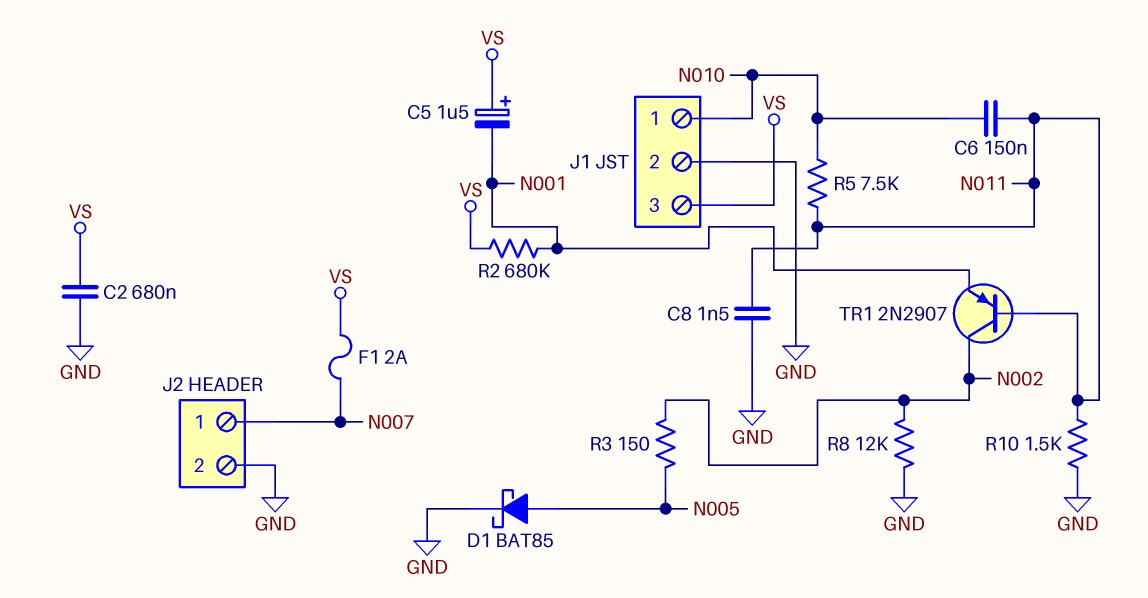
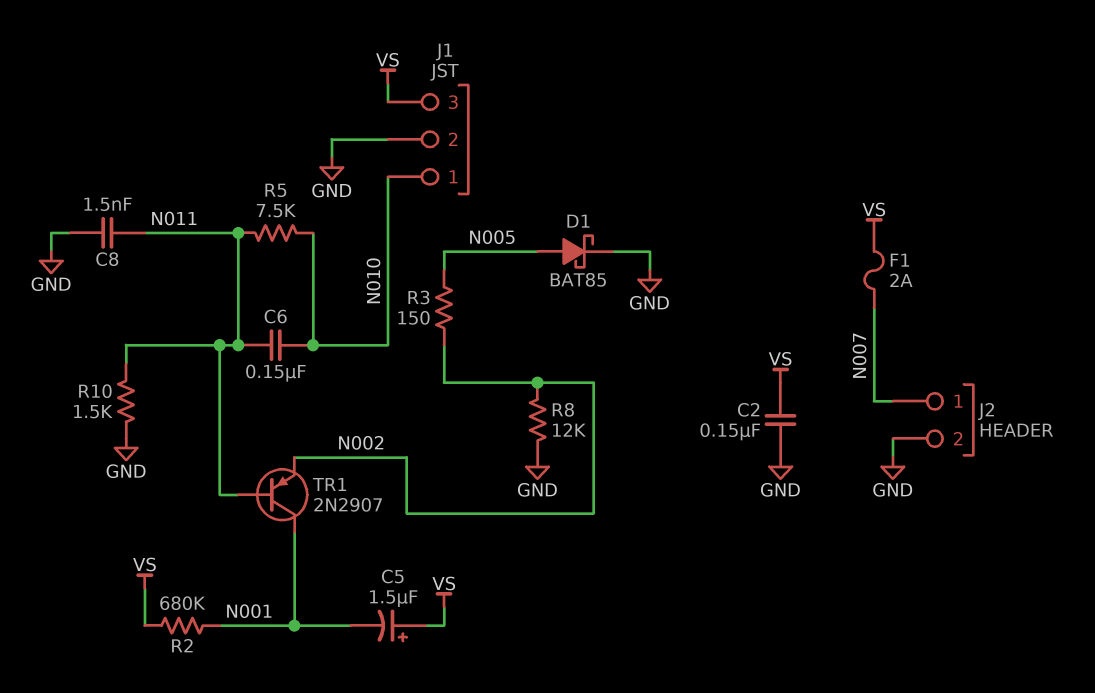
C2: 680nF (GND, VS) -> 150nF (GND, VS)
TR1: PNP 2N2907 (B N011, C N002, E N001) -> PNP 2N2907 (B N011, C N001, E N002)

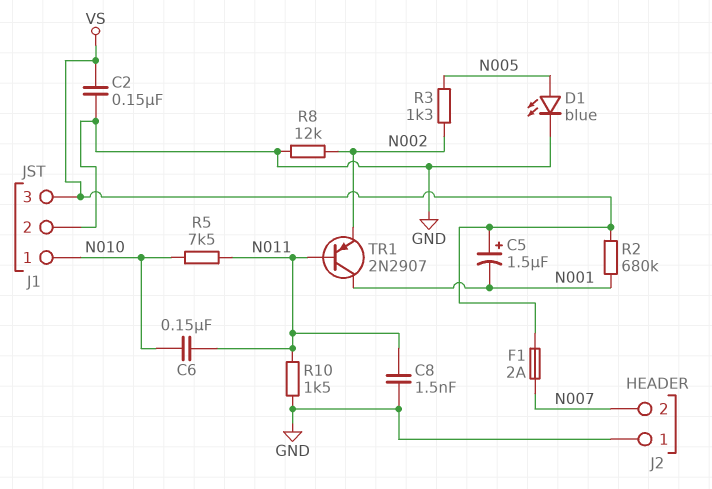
D1: schottky BAT85 (A N005, K GND) -> LED blue (A N005, K GND)
J2 pin 1: N007 -> GND
J2 pin 2: GND -> N007
R3: 150 (N002, N005) -> 1.3k (N002, N005)

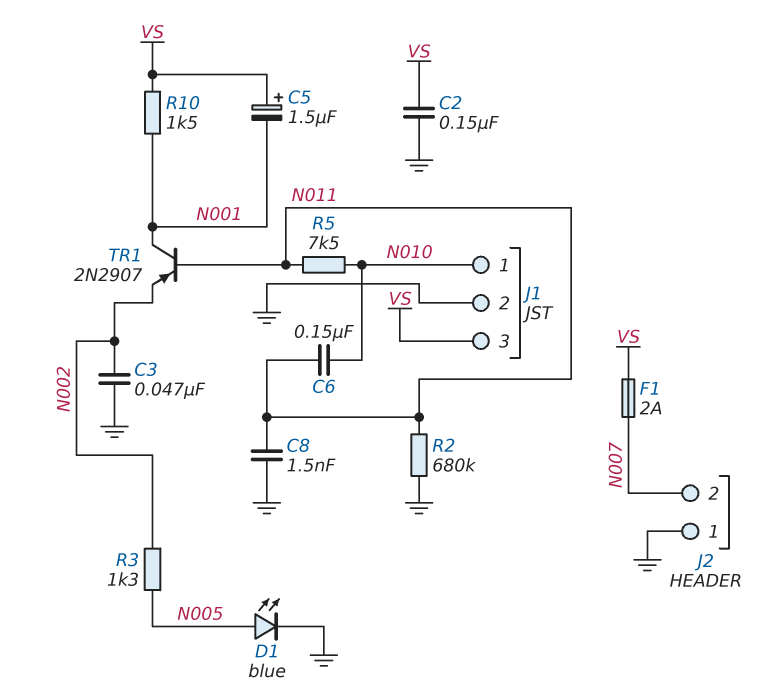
C3: none -> 47nF (GND, N002)
R2: 680k (N001, VS) -> 680k (GND, N011)
R8: 12k (GND, N002) -> none
R10: 1.5k (GND, N011) -> 1.5k (N001, VS)

